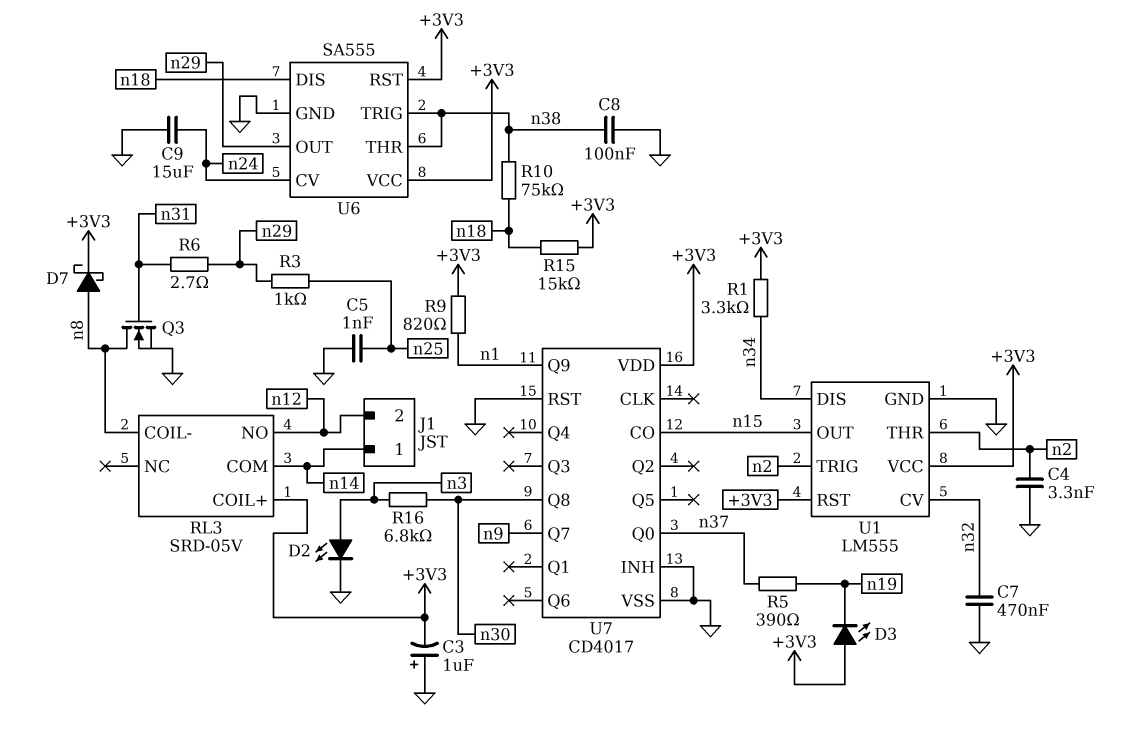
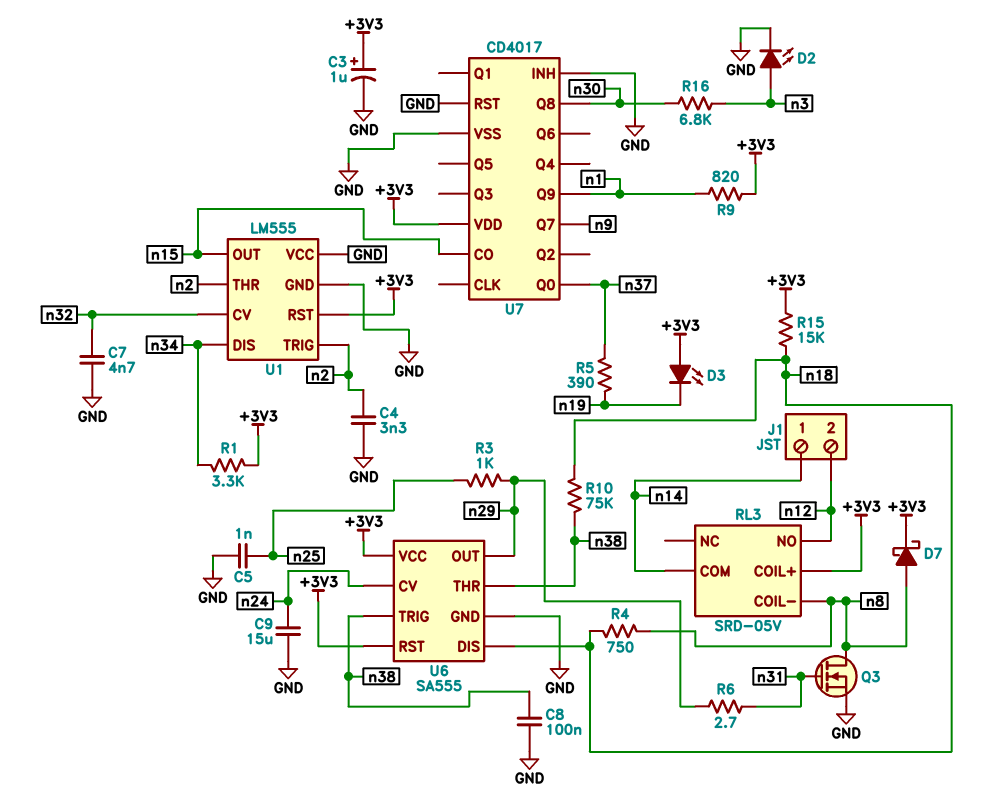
C3: 1uF (plus GND, minus +3V3) -> 1uF (plus +3V3, minus GND)
C7: 470nF (GND, n32) -> 4.7nF (GND, n32)
R4: none -> 750 (n8, n18)
U1 pin VCC: +3V3 -> GND

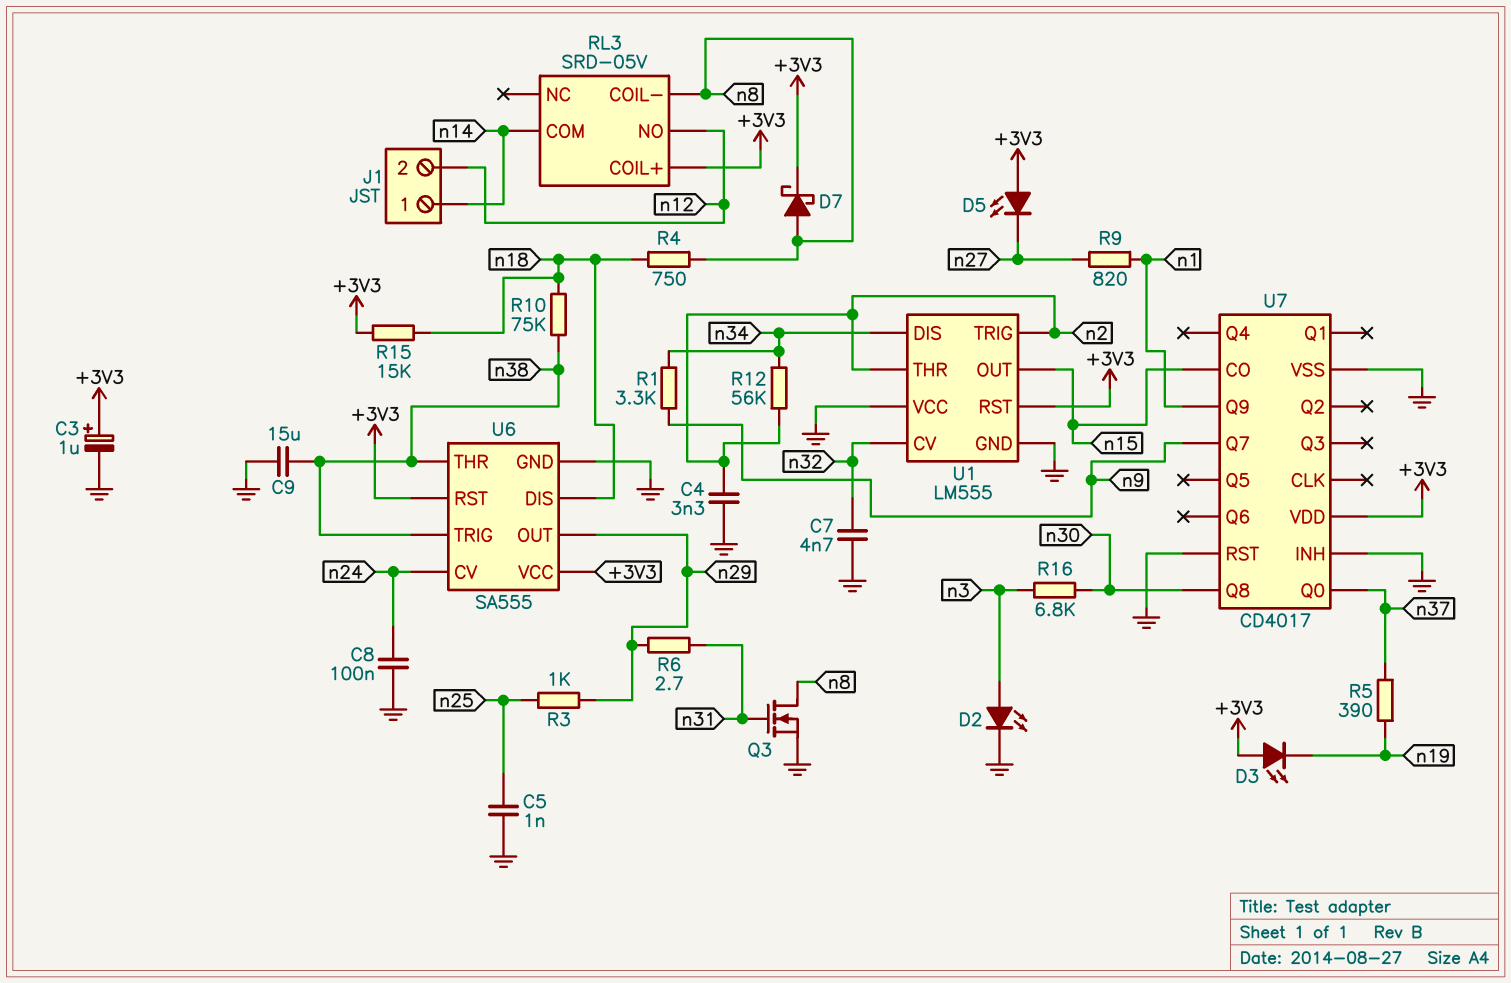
C8: 100nF (GND, n38) -> 100nF (GND, n24)
C9: 15uF (GND, n24) -> 15uF (GND, n38)
D5: none -> LED (A +3V3, K n27)
R1: 3.3k (+3V3, n34) -> 3.3k (n9, n34)
R9: 820 (+3V3, n1) -> 820 (n1, n27)
R12: none -> 56k (n2, n34)

